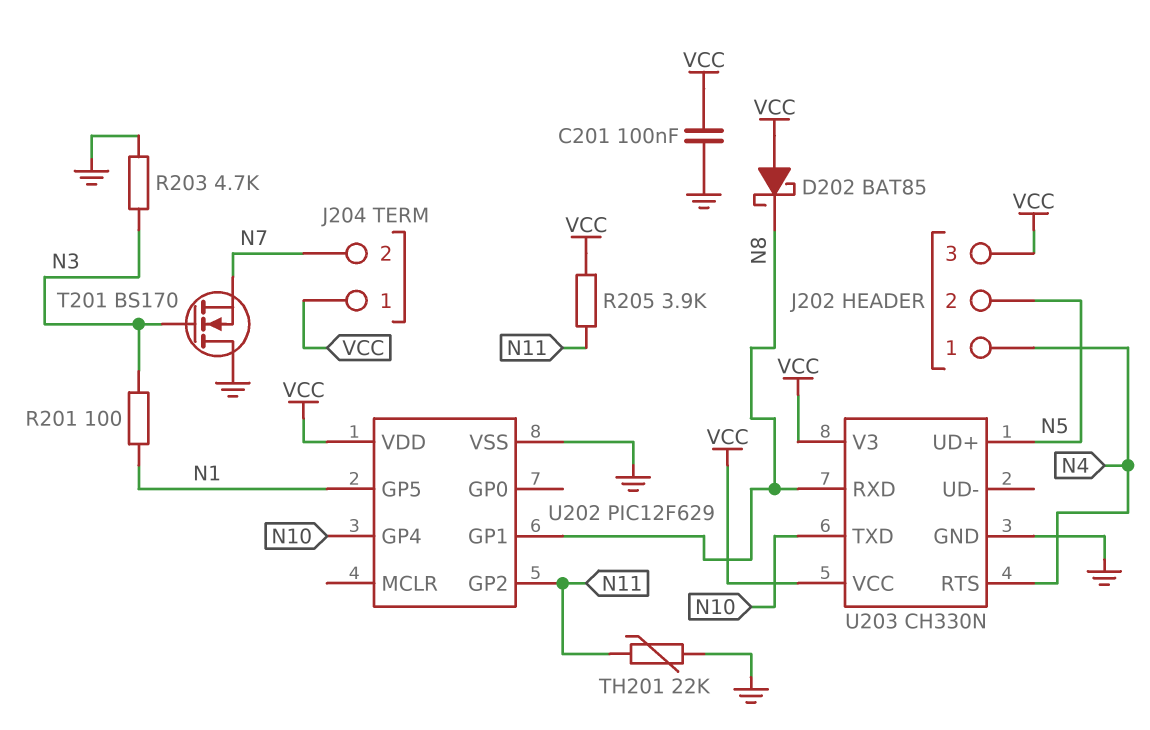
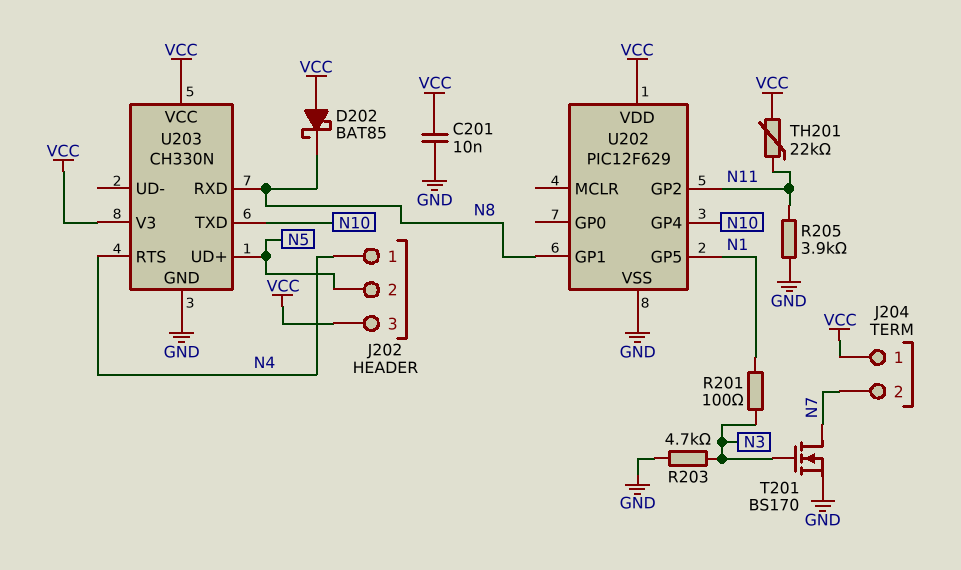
C201: 100nF (GND, VCC) -> 10nF (GND, VCC)
R205: 3.9k (N11, VCC) -> 3.9k (GND, N11)
T201: NMOS BS170 (G N3, D GND, S N7) -> NMOS BS170 (G N3, D N7, S GND)
TH201: 22k (GND, N11) -> 22k (N11, VCC)

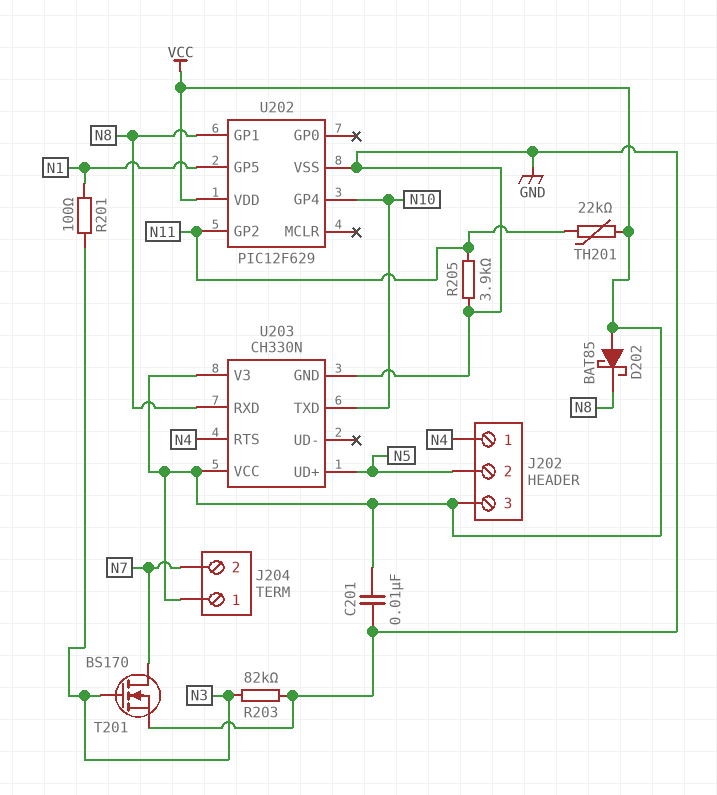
R203: 4.7k (GND, N3) -> 82k (GND, N3)

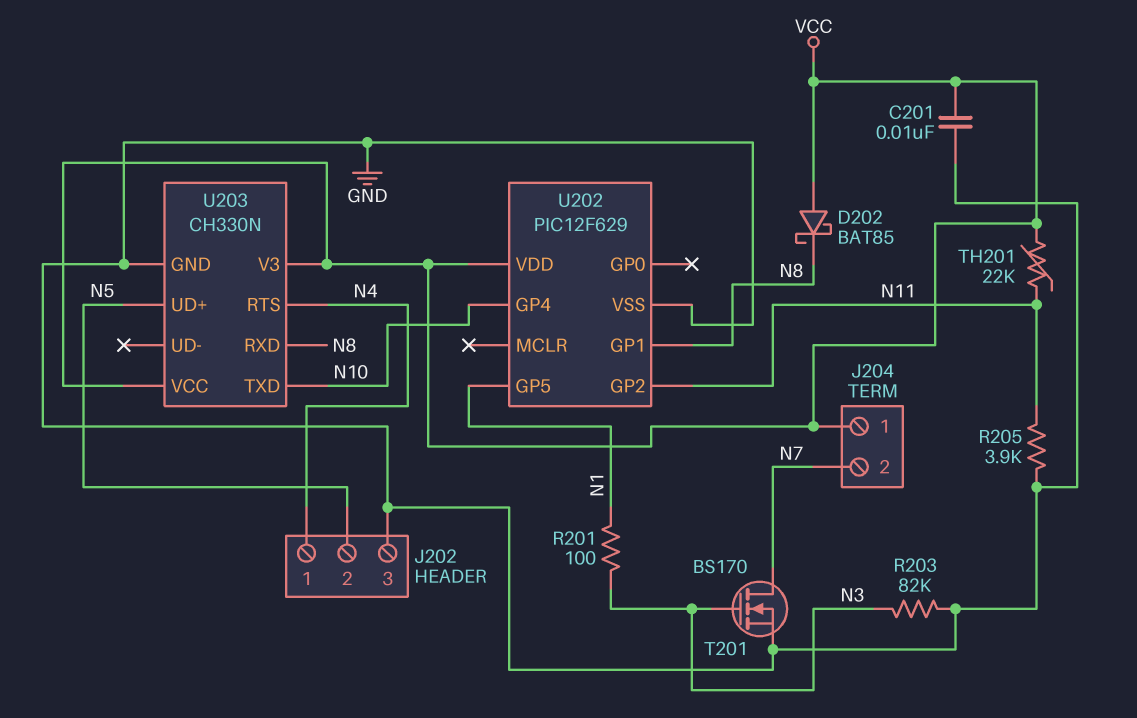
J202 pin 3: VCC -> GND

